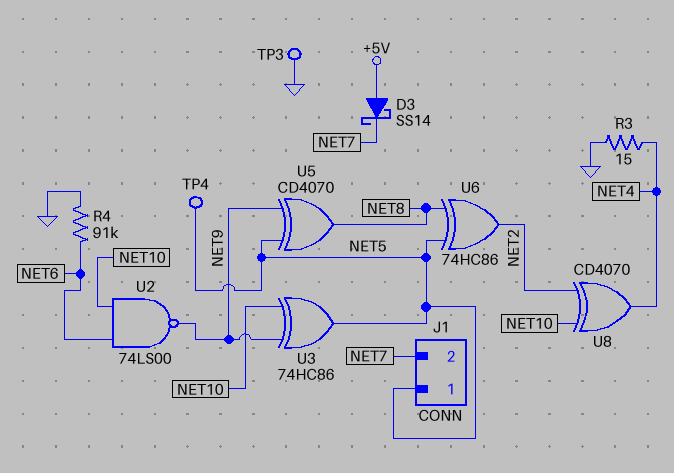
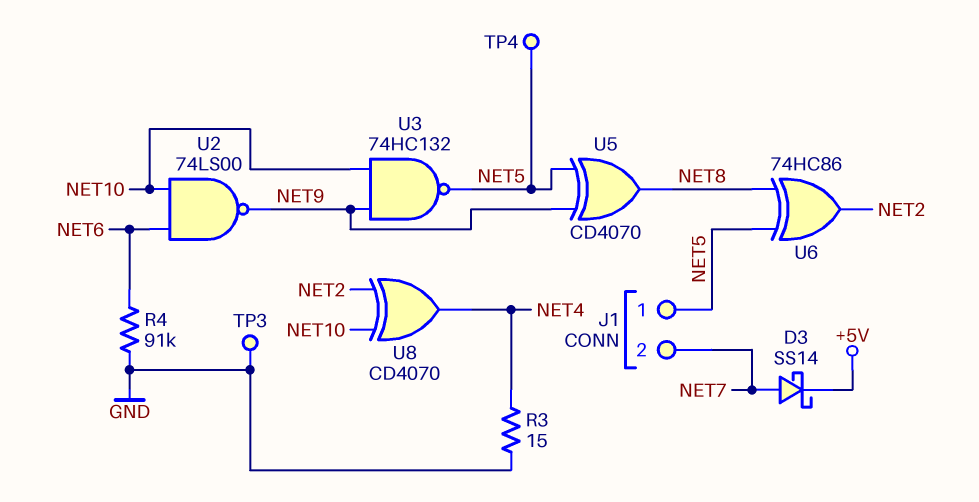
D3: schottky SS14 (A +5V, K NET7) -> schottky SS14 (A NET7, K +5V)
U3: XOR 74HC86 (in NET9, in NET10, out NET5) -> NAND 74HC132 (in NET9, in NET10, out NET5)

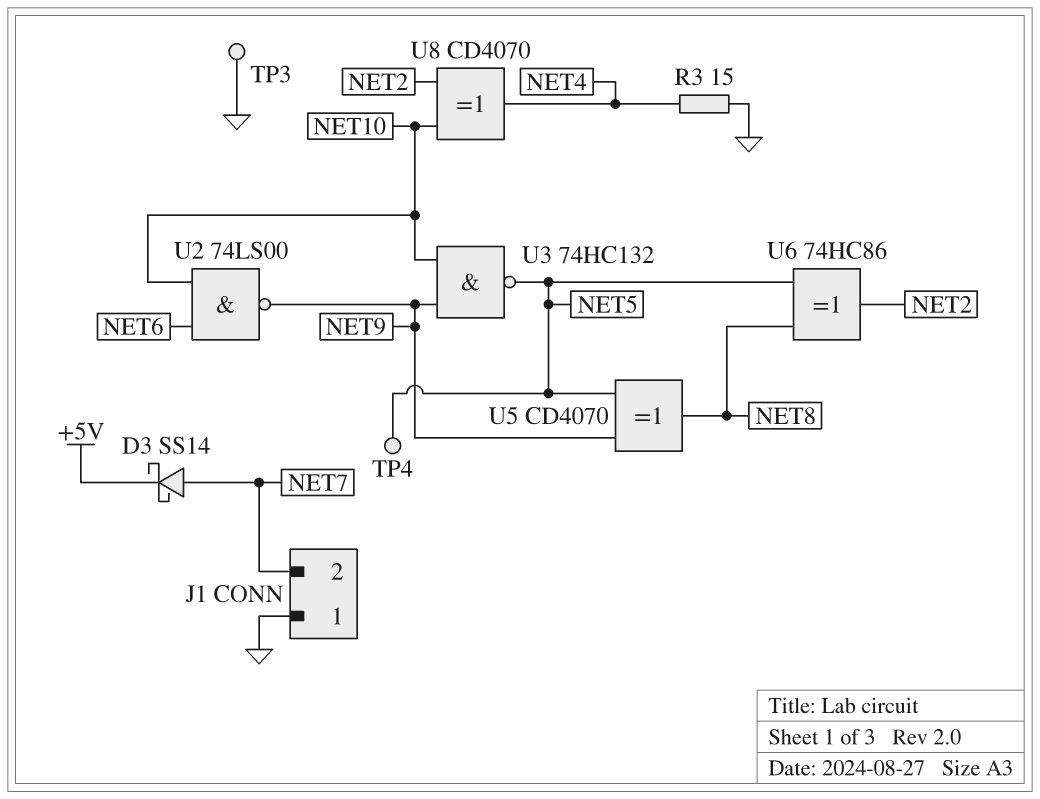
J1 pin 1: NET5 -> GND
R4: 91k (GND, NET6) -> none

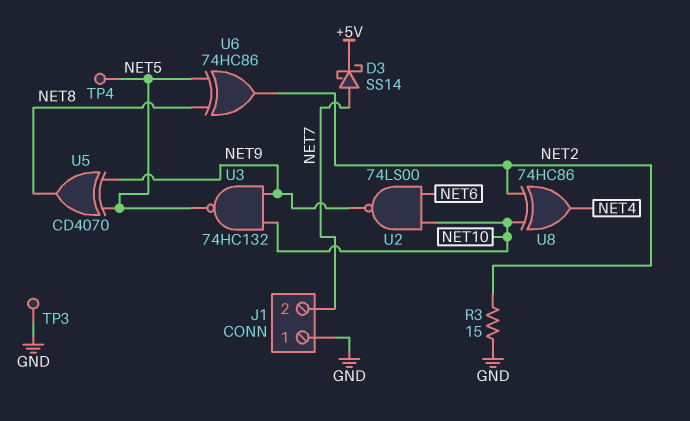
R3: 15 (GND, NET4) -> 15 (GND, NET2)
U8: XOR CD4070 (in NET2, in NET10, out NET4) -> XOR 74HC86 (in NET2, in NET10, out NET4)

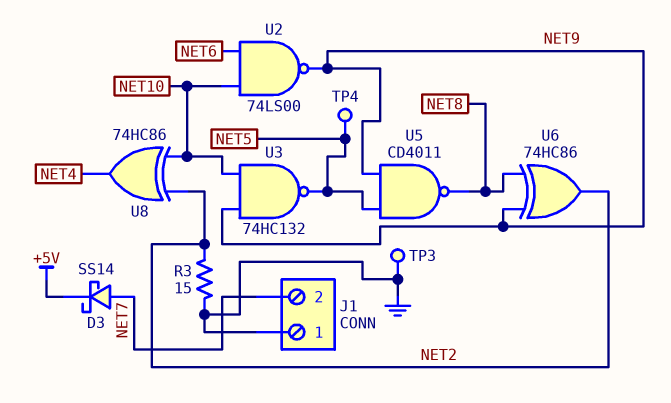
U5: XOR CD4070 (in NET5, in NET9, out NET8) -> NAND CD4011 (in NET5, in NET9, out NET8)
U6: XOR 74HC86 (in NET5, in NET8, out NET2) -> XOR 74HC86 (in NET8, in NET9, out NET2)

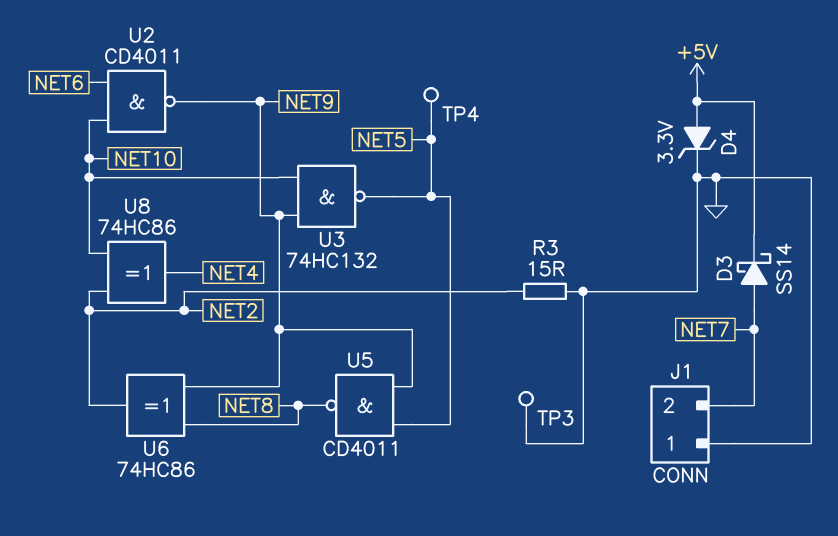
D4: none -> zener 3.3V (A +5V, K GND)
U2: NAND 74LS00 (in NET6, in NET10, out NET9) -> NAND CD4011 (in NET6, in NET10, out NET9)

